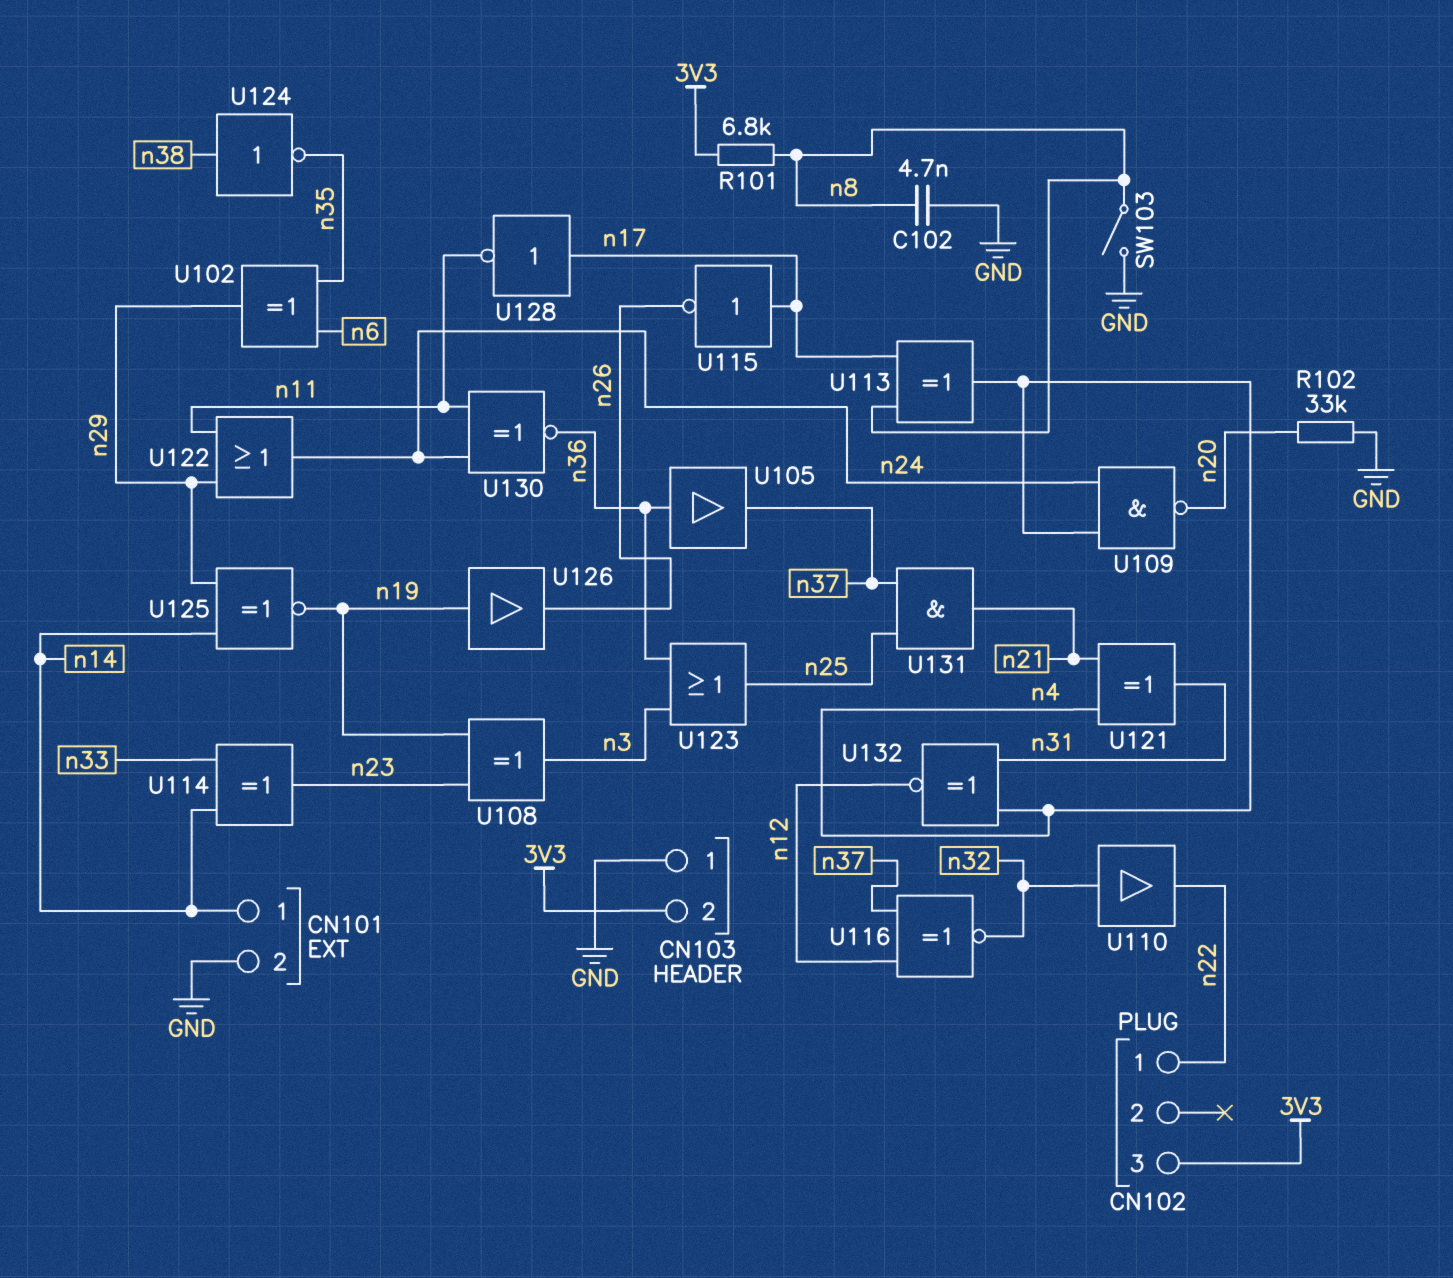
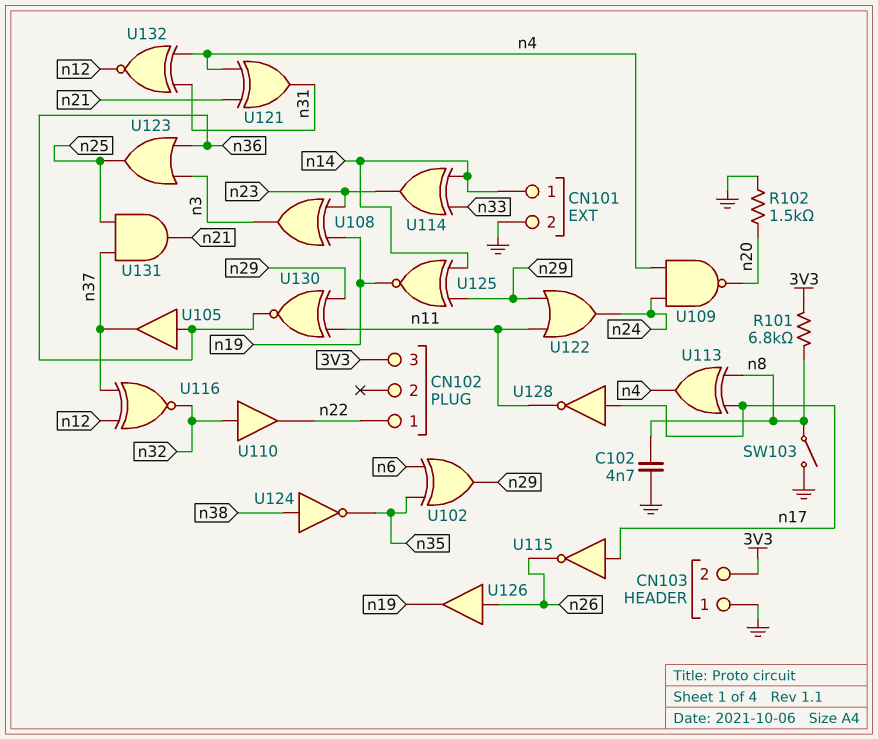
R102: 33k (GND, n20) -> 1.5k (GND, n20)
U126: buffer (in n19, out n26) -> buffer (in n26, out n19)
U130: XNOR (in n11, in n24, out n36) -> XNOR (in n11, in n29, out n36)

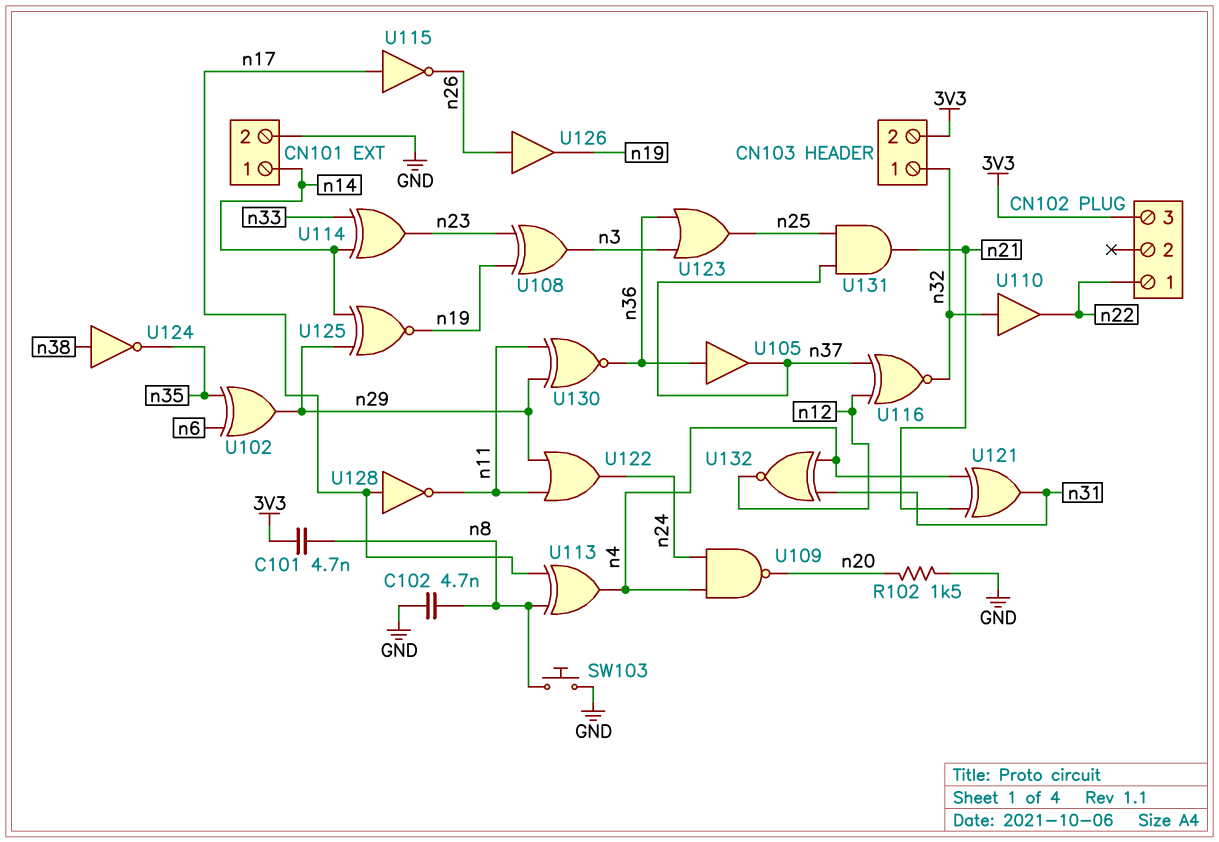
C101: none -> 4.7nF (3V3, n8)
CN103 pin 1: GND -> n32
R101: 6.8k (3V3, n8) -> none
SW103: switch (GND, n8) -> button (GND, n8)

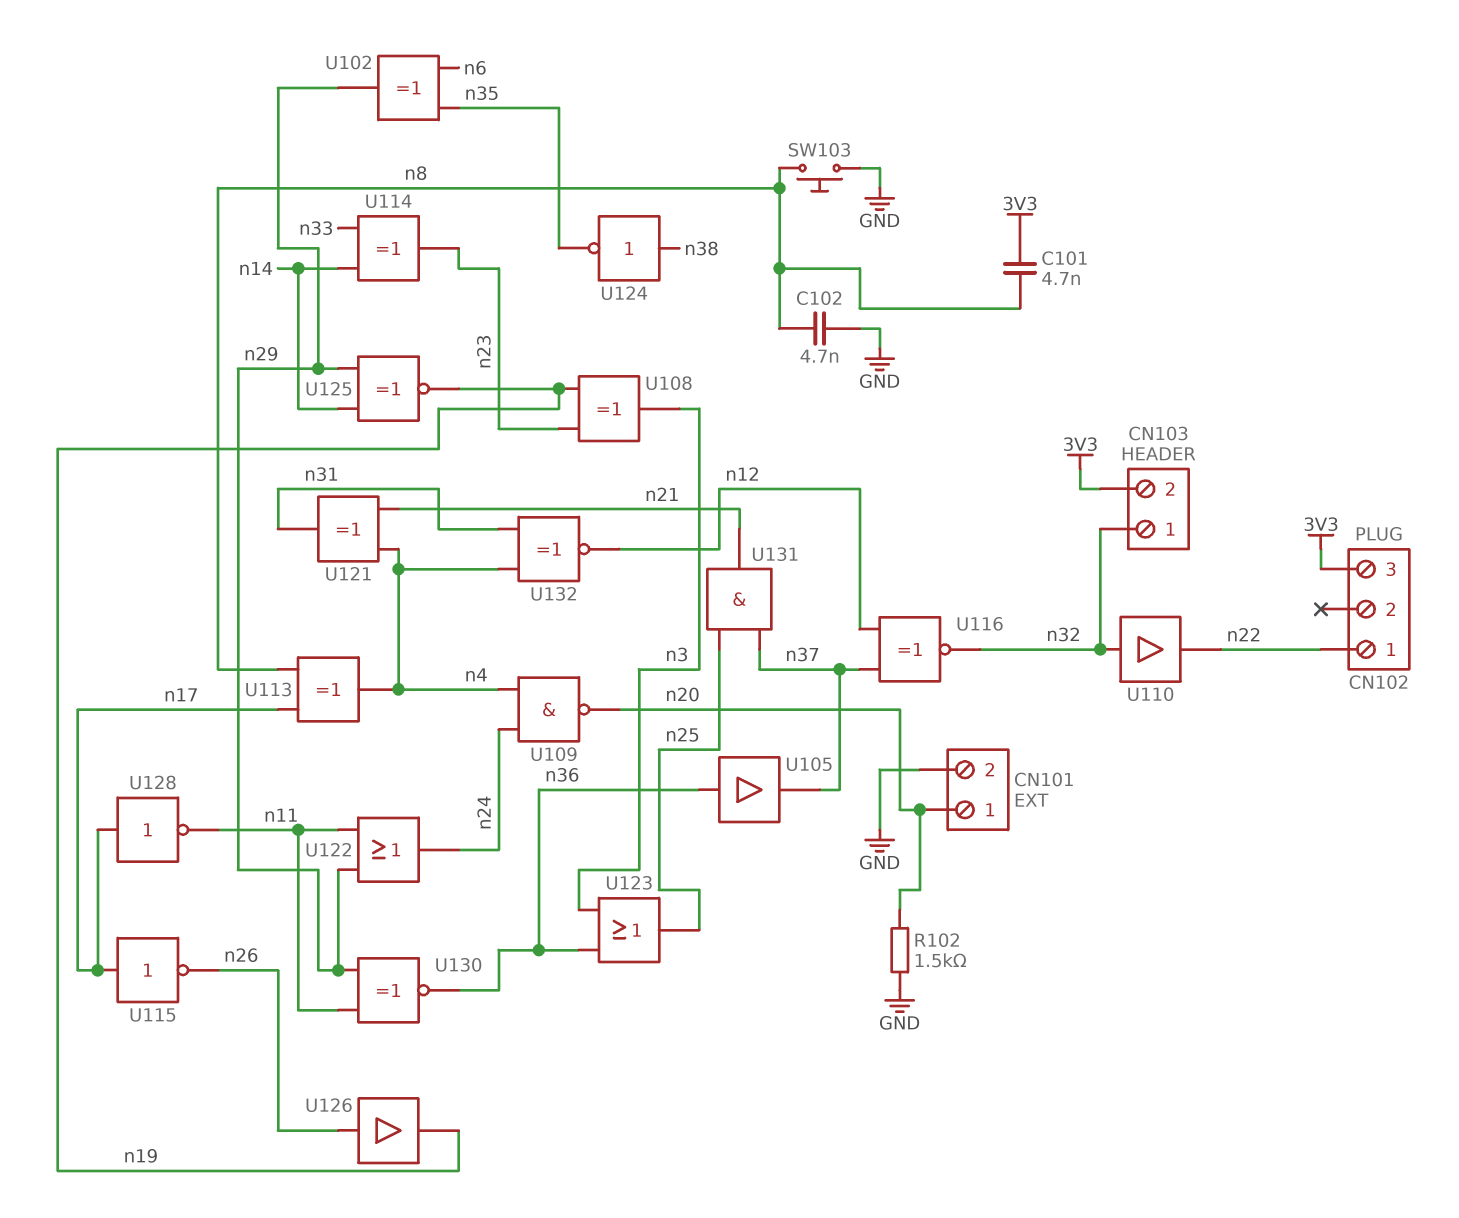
CN101 pin 1: n14 -> n20

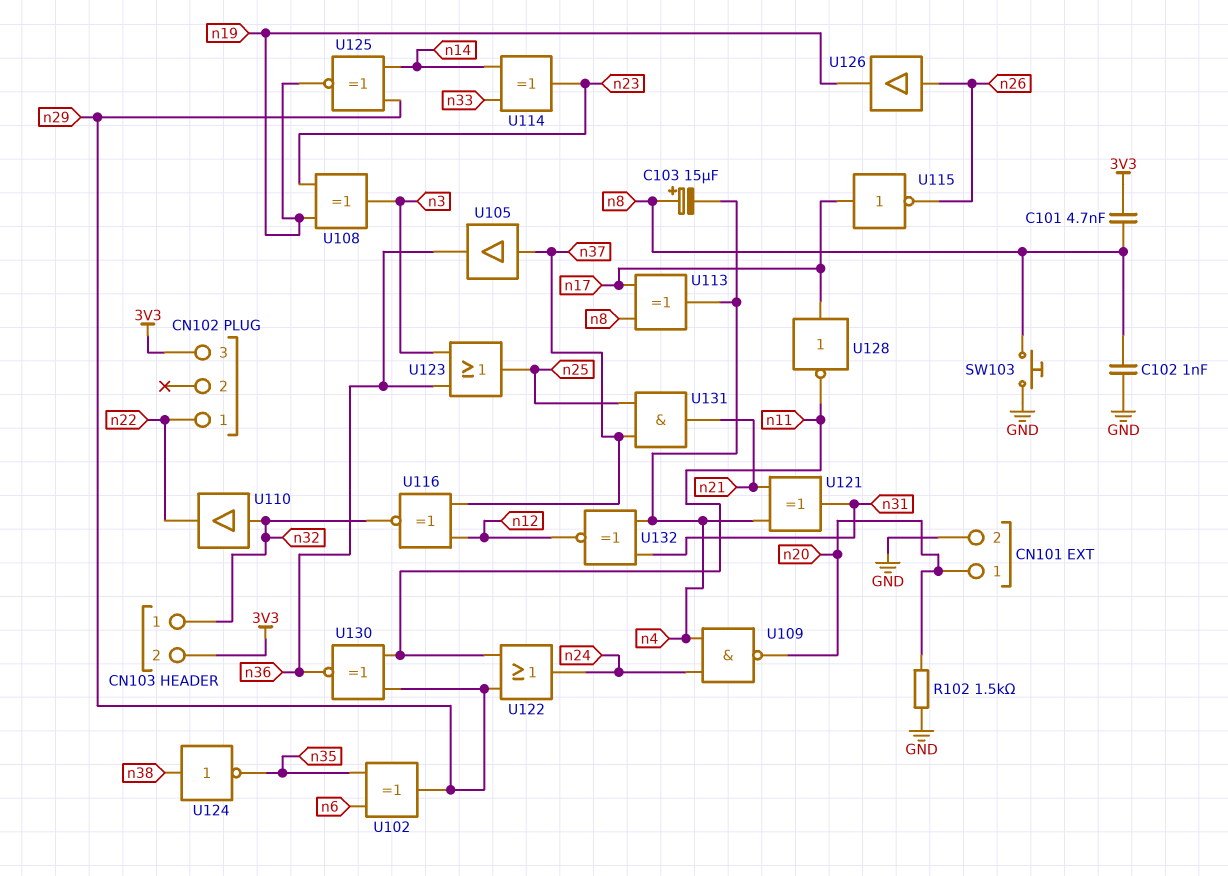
C102: 4.7nF (GND, n8) -> 1nF (GND, n8)
C103: none -> 15uF (plus n8, minus n4)
U105: buffer (in n36, out n37) -> buffer (in n37, out n36)

